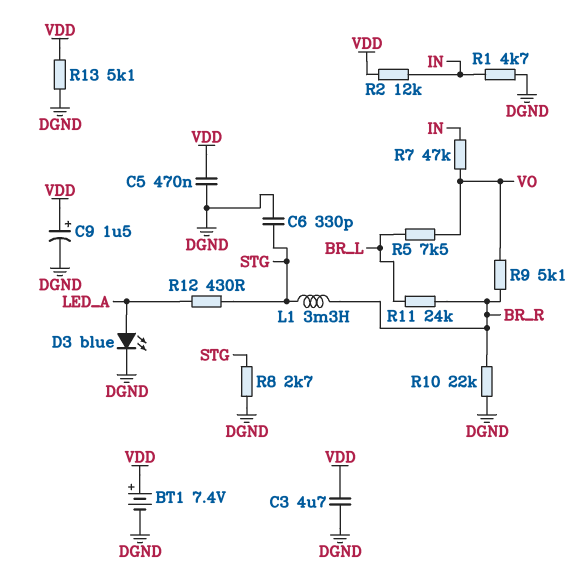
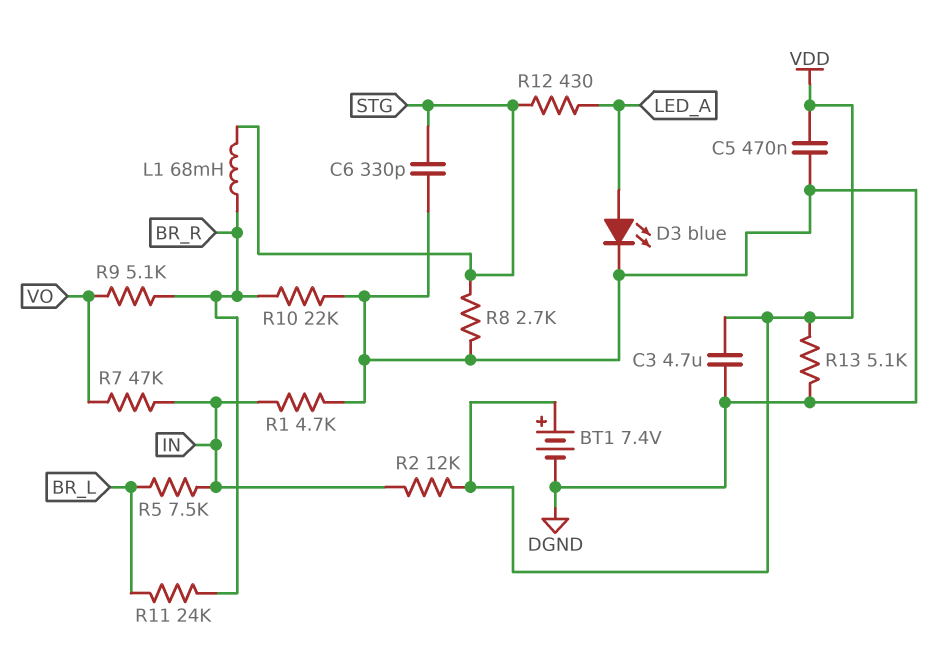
C9: 1.5uF (plus VDD, minus DGND) -> none
L1: 3.3mH (BR_R, STG) -> 68mH (BR_R, STG)
R5: 7.5k (BR_L, VO) -> 7.5k (BR_L, IN)

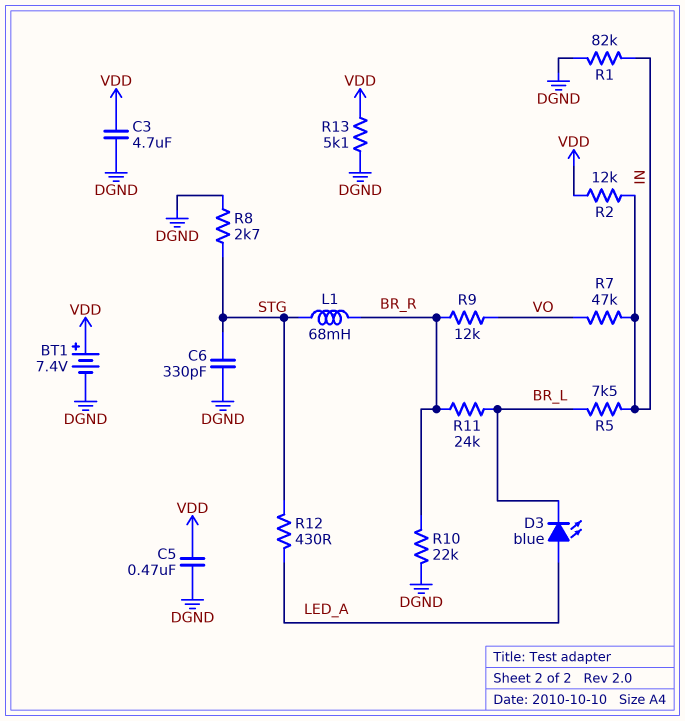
D3: LED blue (A LED_A, K DGND) -> LED blue (A LED_A, K BR_L)
R1: 4.7k (DGND, IN) -> 82k (DGND, IN)
R9: 5.1k (BR_R, VO) -> 12k (BR_R, VO)

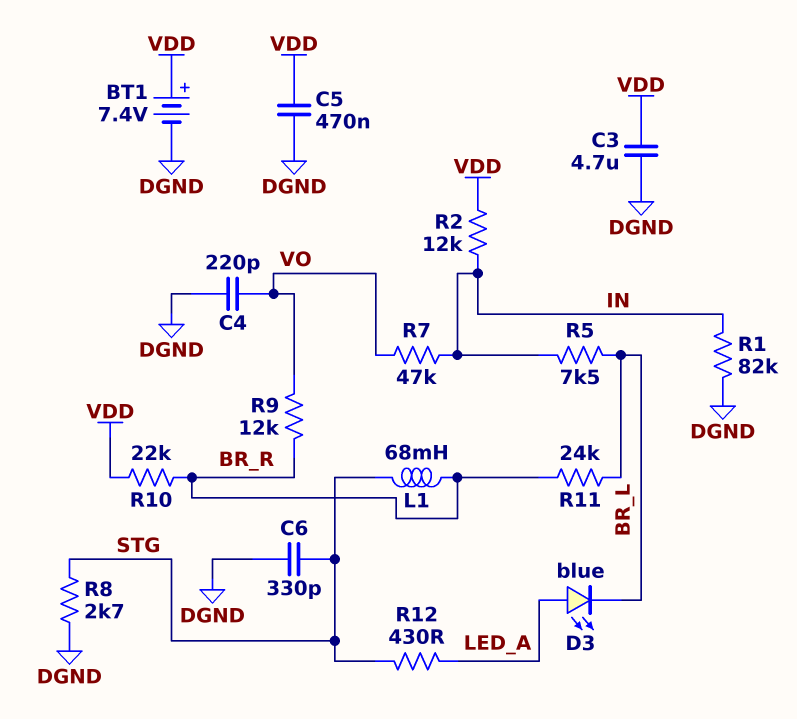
C4: none -> 220pF (DGND, VO)
R10: 22k (BR_R, DGND) -> 22k (BR_R, VDD)
R13: 5.1k (DGND, VDD) -> none

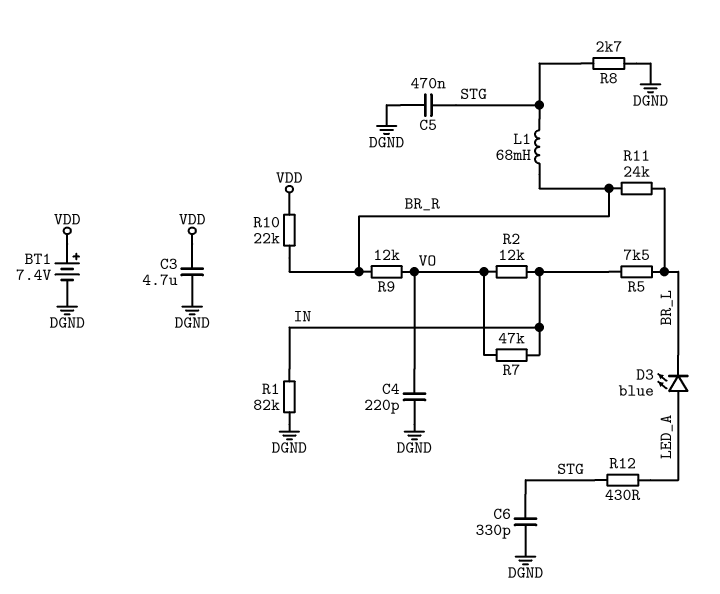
C5: 470nF (DGND, VDD) -> 470nF (DGND, STG)
R2: 12k (IN, VDD) -> 12k (IN, VO)

